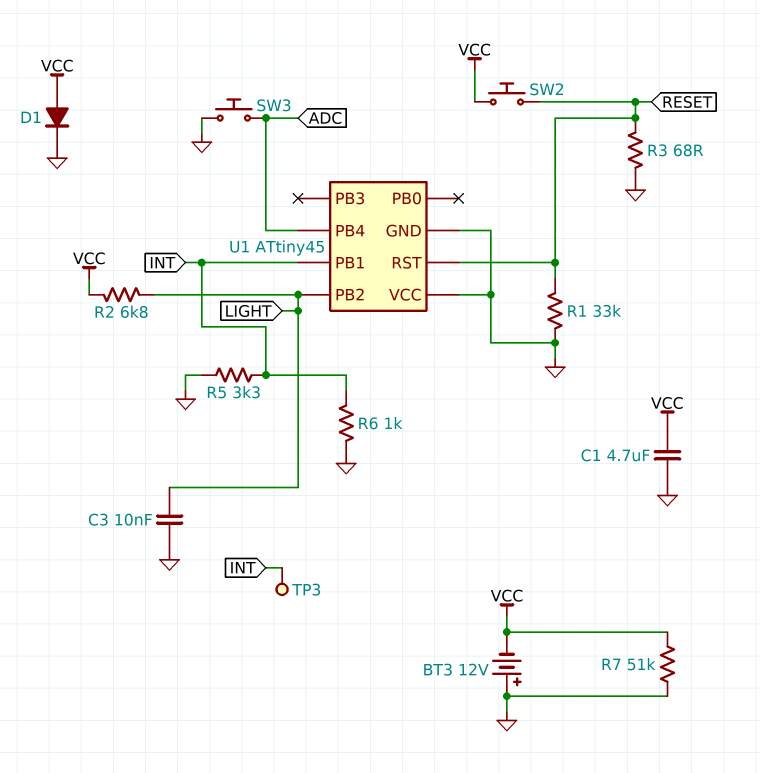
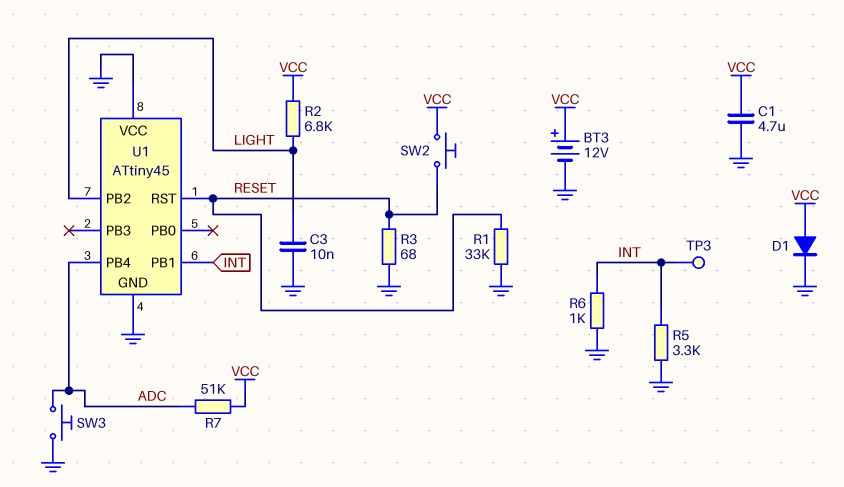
BT3: 12V (plus GND, minus VCC) -> 12V (plus VCC, minus GND)
R7: 51k (GND, VCC) -> 51k (ADC, VCC)

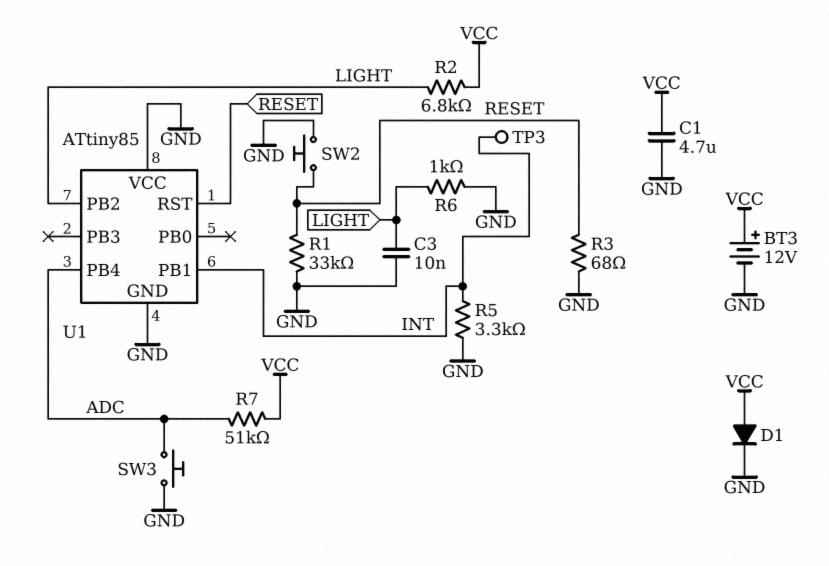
R6: 1k (GND, INT) -> 1k (GND, LIGHT)
SW2: button (RESET, VCC) -> button (GND, RESET)
U1: ATtiny45 -> ATtiny85

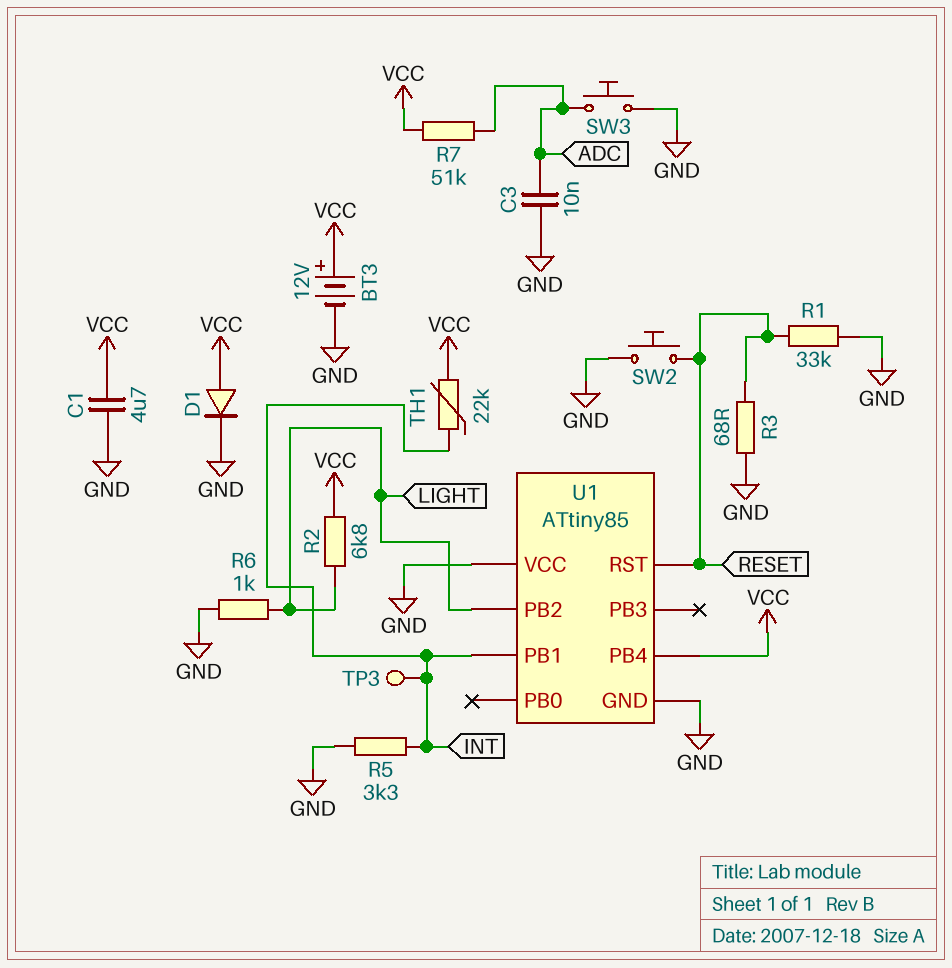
C3: 10nF (GND, LIGHT) -> 10nF (ADC, GND)
TH1: none -> 22k (INT, VCC)
U1 pin PB4: ADC -> VCC

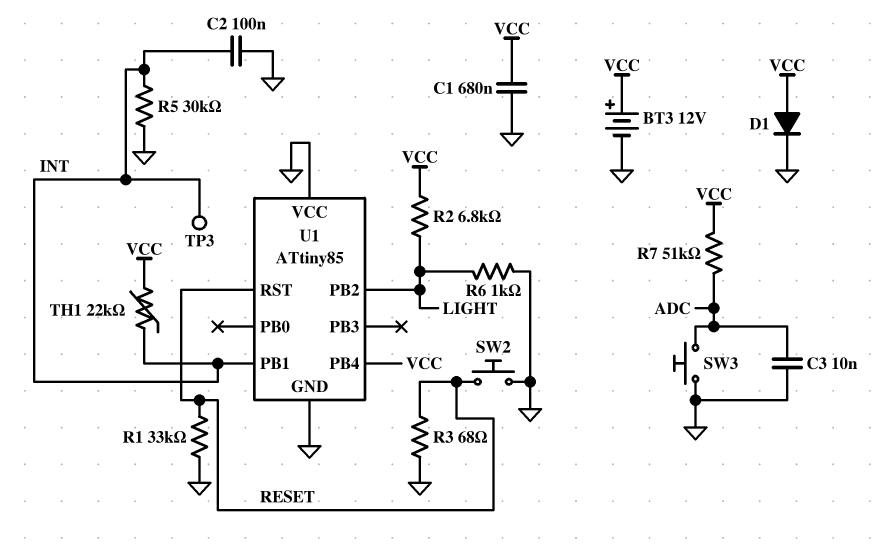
C1: 4.7uF (GND, VCC) -> 680nF (GND, VCC)
C2: none -> 100nF (GND, INT)
R5: 3.3k (GND, INT) -> 30k (GND, INT)

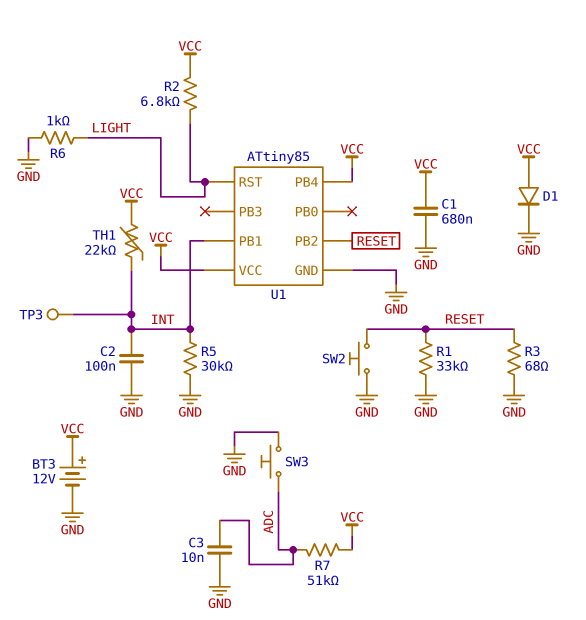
U1 pin PB2: LIGHT -> RESET
U1 pin RST: RESET -> LIGHT
U1 pin VCC: GND -> VCC

